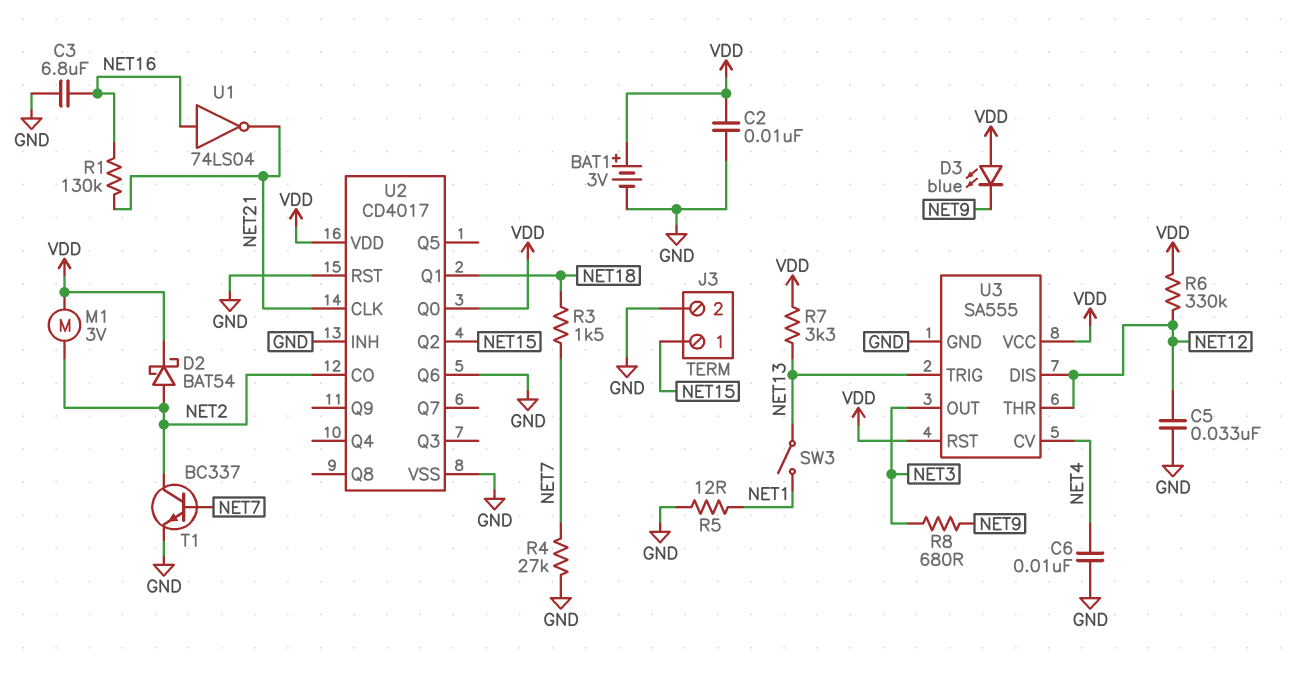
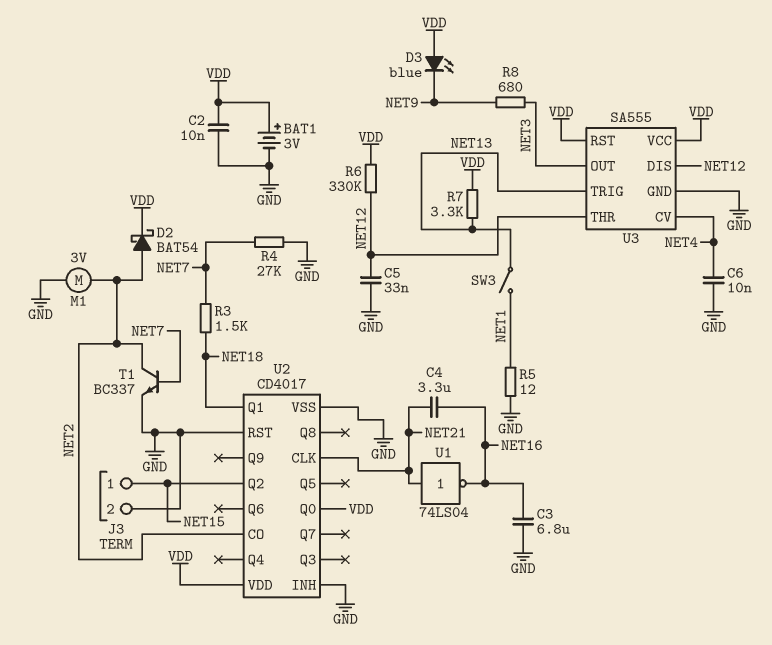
C4: none -> 3.3uF (NET16, NET21)
M1: motor 3V (NET2, VDD) -> motor 3V (GND, NET2)
R1: 130k (NET16, NET21) -> none
U1: NOT 74LS04 (in NET16, out NET21) -> NOT 74LS04 (in NET21, out NET16)
U2 pin Q6: GND -> none

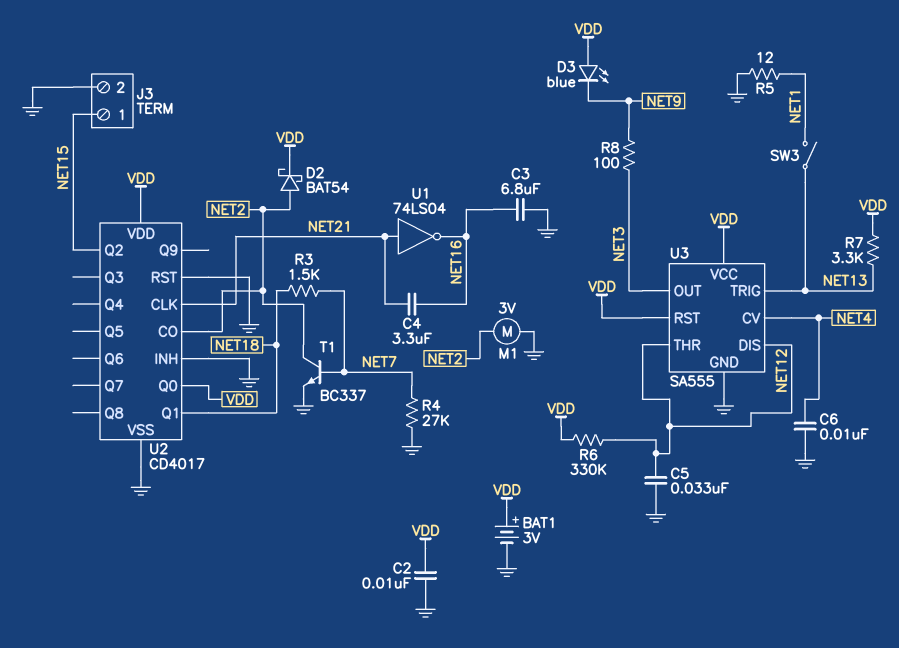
R8: 680 (NET3, NET9) -> 100 (NET3, NET9)

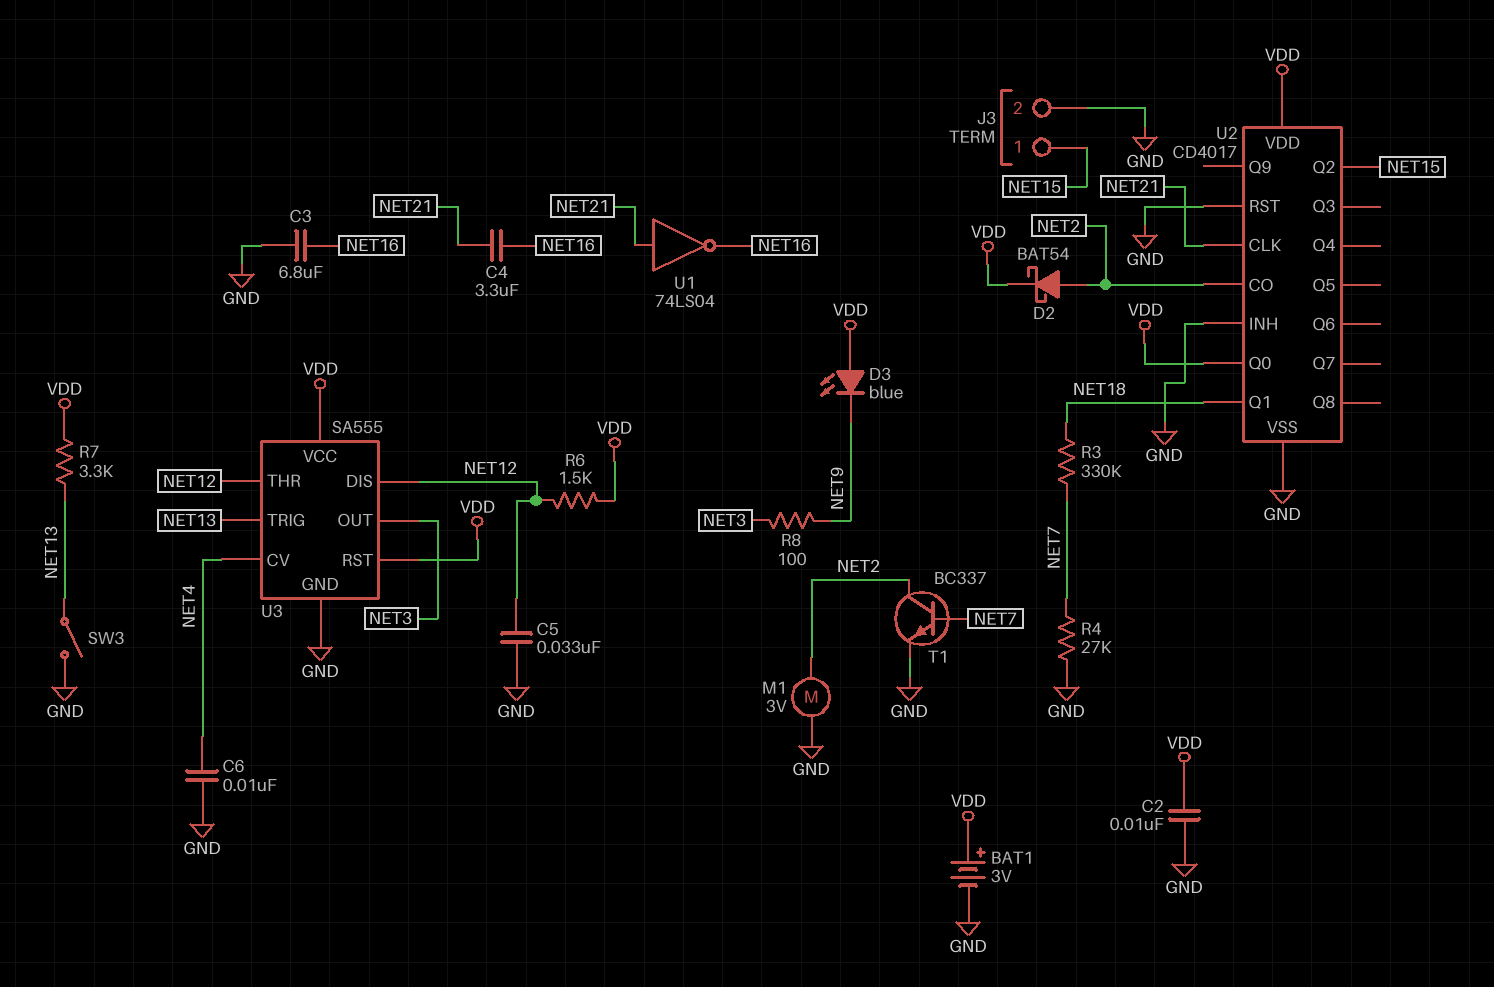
R3: 1.5k (NET7, NET18) -> 330k (NET7, NET18)
R5: 12 (GND, NET1) -> none
R6: 330k (NET12, VDD) -> 1.5k (NET12, VDD)
SW3: switch (NET1, NET13) -> switch (GND, NET13)

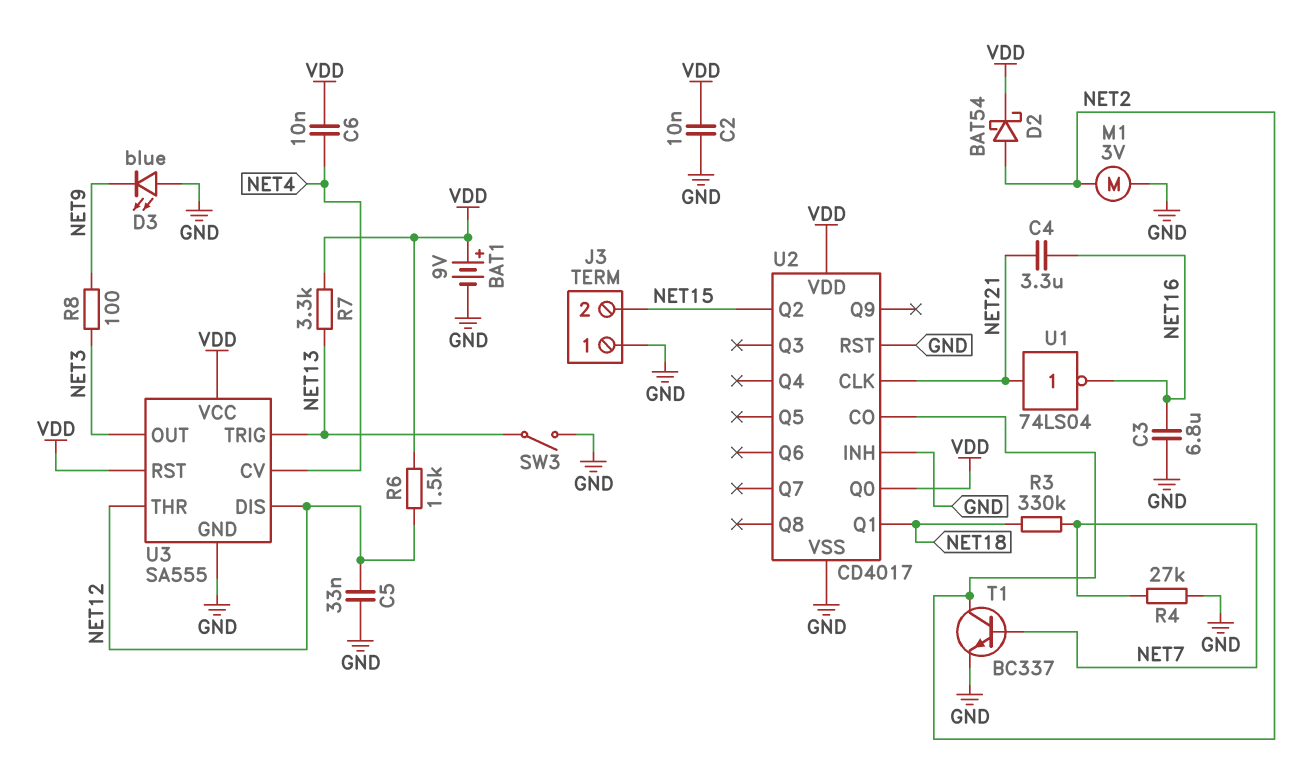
BAT1: 3V (plus VDD, minus GND) -> 9V (plus VDD, minus GND)
C6: 10nF (GND, NET4) -> 10nF (NET4, VDD)
D3: LED blue (A VDD, K NET9) -> LED blue (A GND, K NET9)
J3 pin 1: NET15 -> GND
J3 pin 2: GND -> NET15

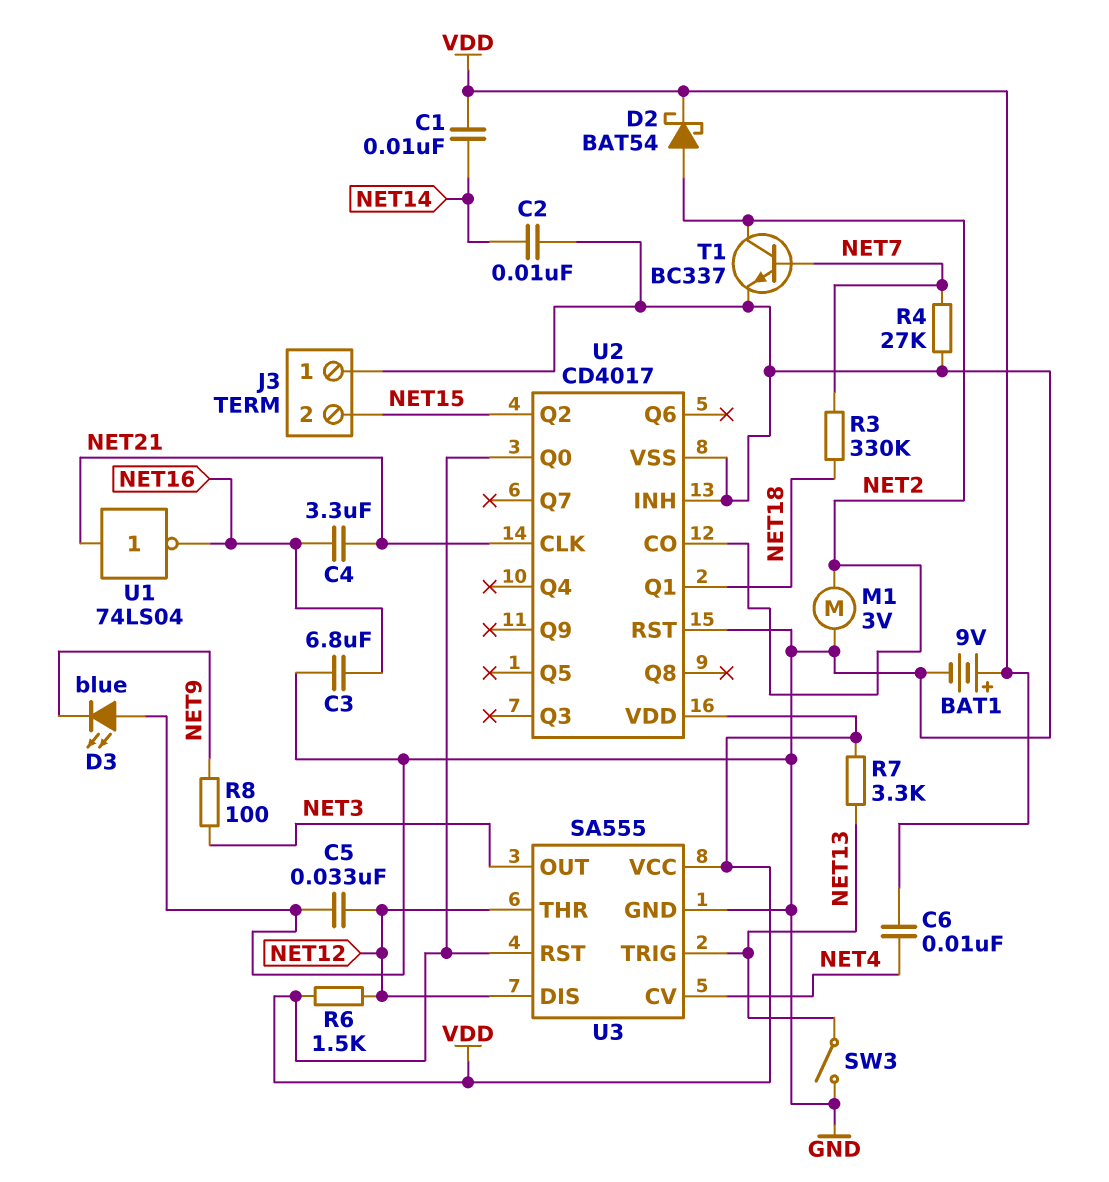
C1: none -> 10nF (NET14, VDD)
C2: 10nF (GND, VDD) -> 10nF (GND, NET14)

